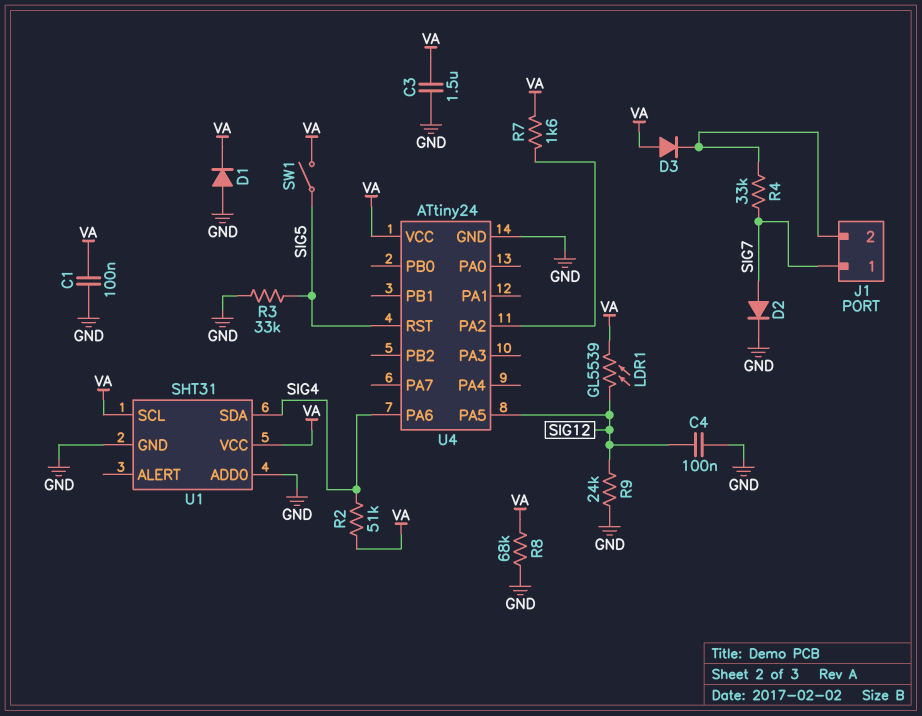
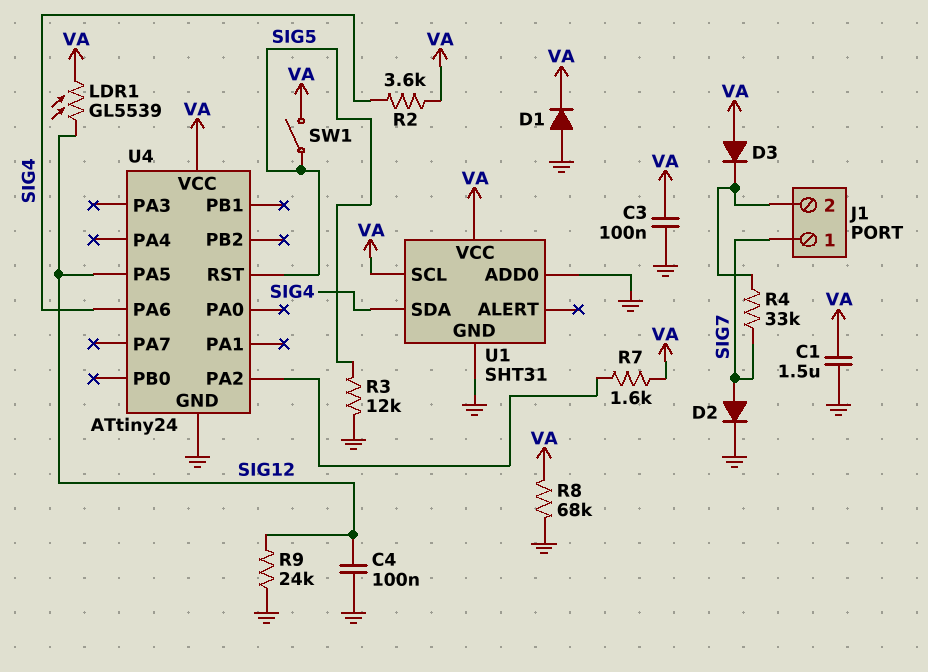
C1: 100nF (GND, VA) -> 1.5uF (GND, VA)
C3: 1.5uF (GND, VA) -> 100nF (GND, VA)
R2: 51k (SIG4, VA) -> 3.6k (SIG4, VA)
R3: 33k (GND, SIG5) -> 12k (GND, SIG5)

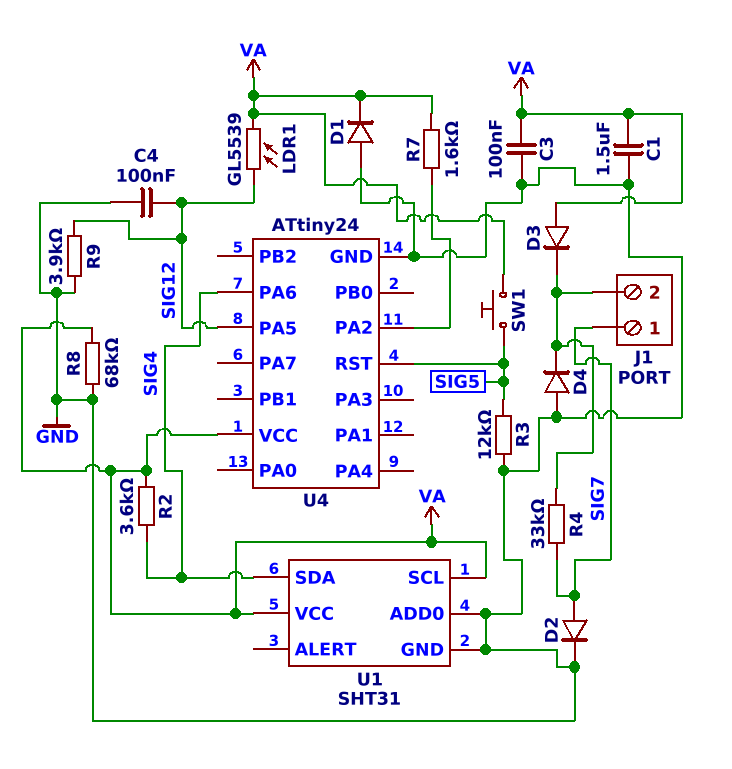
D4: none -> diode (A GND, K J1/2)
R9: 24k (GND, SIG12) -> 3.9k (GND, SIG12)
SW1: switch (SIG5, VA) -> button (SIG5, VA)

